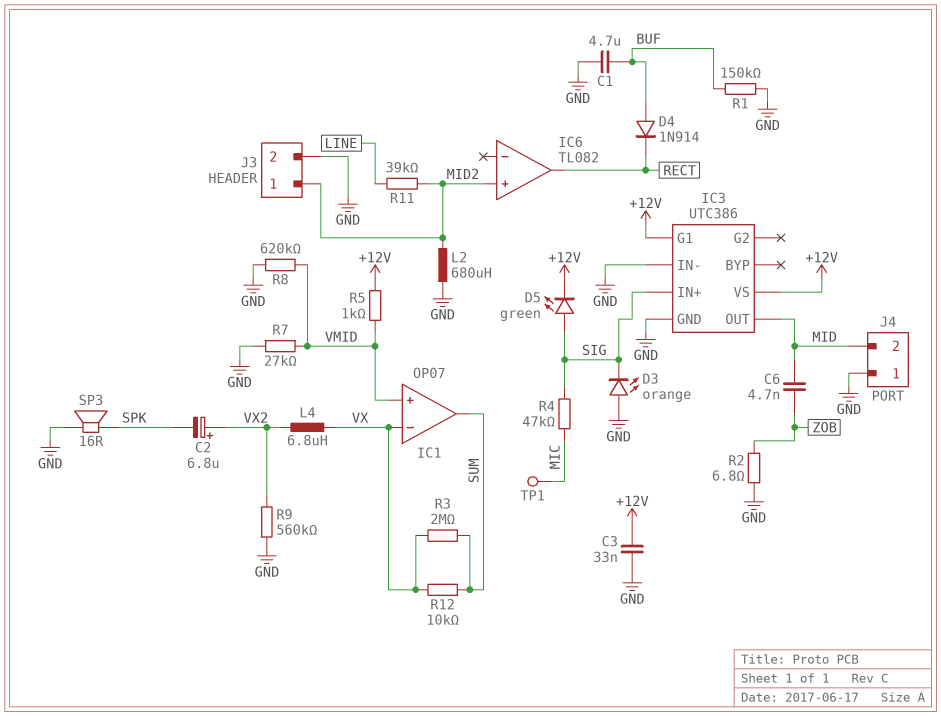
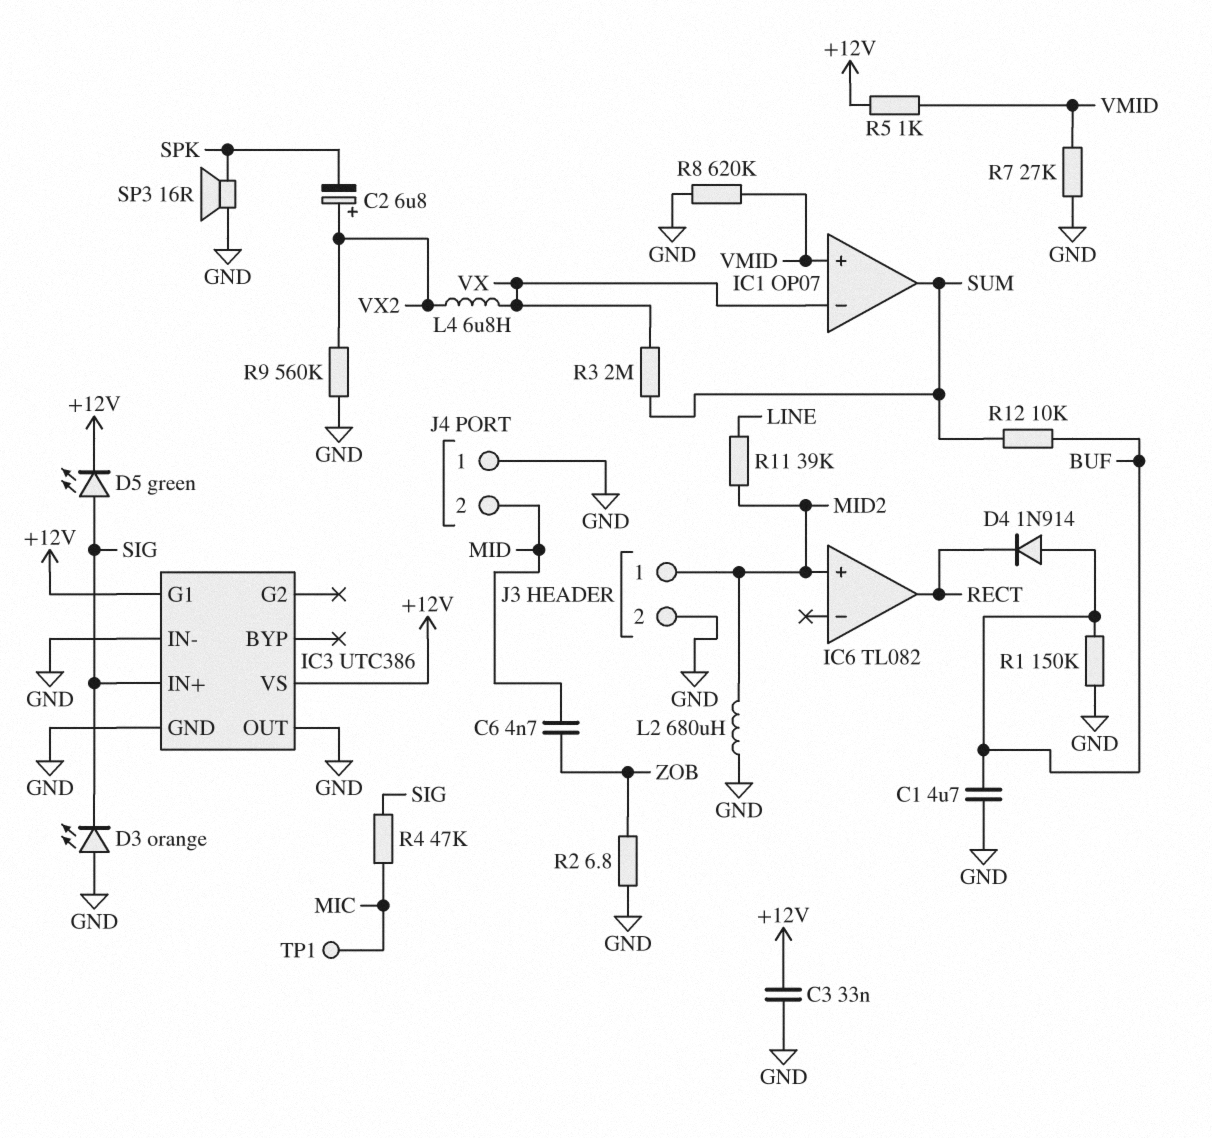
IC3 pin OUT: MID -> GND
R12: 10k (SUM, VX) -> 10k (BUF, SUM)

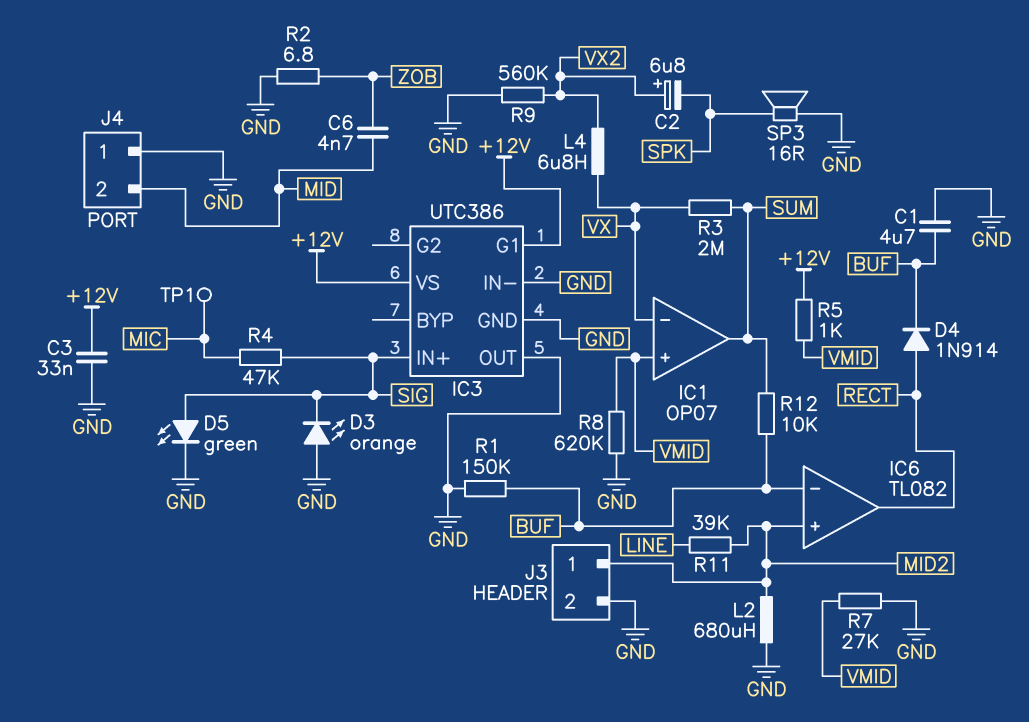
D4: diode 1N914 (A BUF, K RECT) -> diode 1N914 (A RECT, K BUF)
D5: LED green (A SIG, K +12V) -> LED green (A SIG, K GND)
IC6 pin in-: none -> BUF

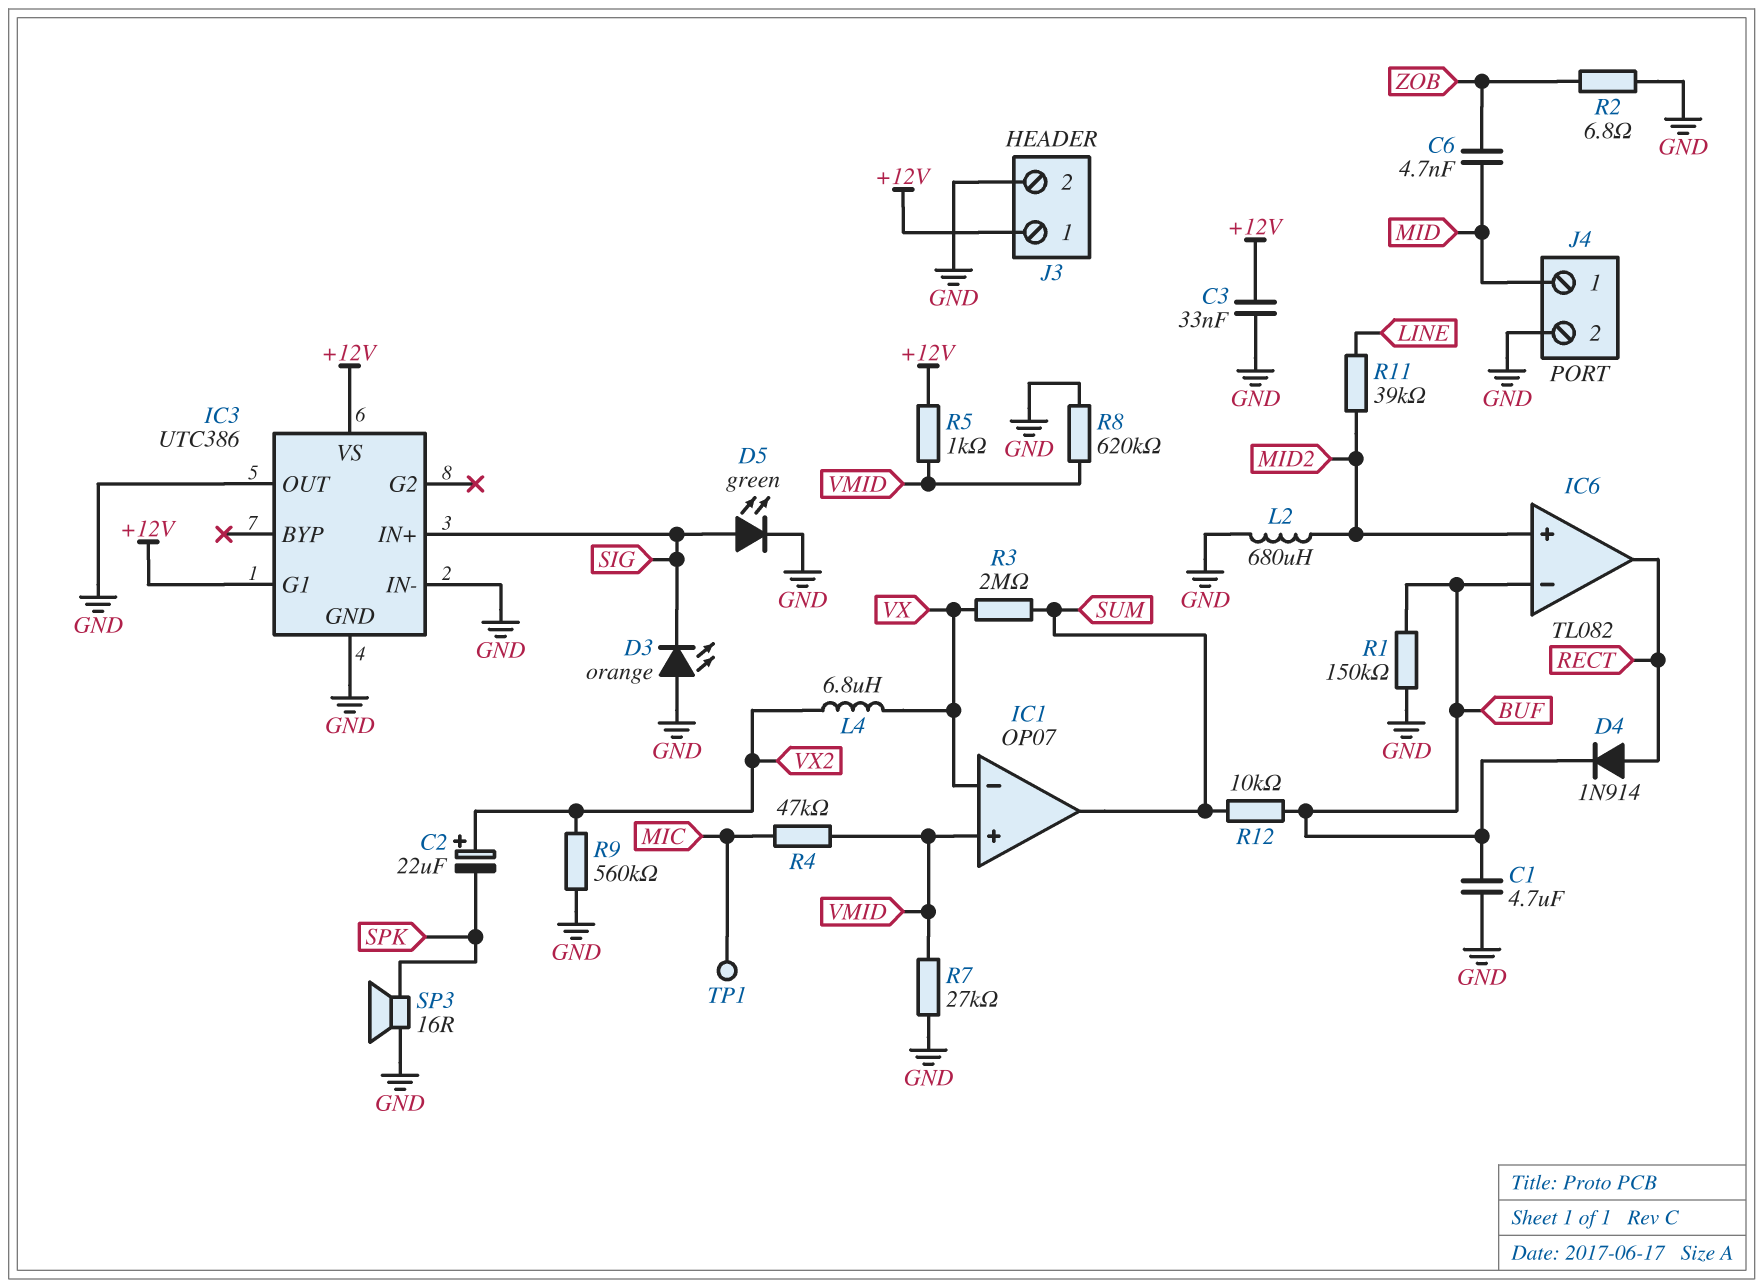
C2: 6.8uF (plus VX2, minus SPK) -> 22uF (plus VX2, minus SPK)
J3 pin 1: MID2 -> +12V
J4 pin 1: GND -> MID
J4 pin 2: MID -> GND
R4: 47k (MIC, SIG) -> 47k (MIC, VMID)

